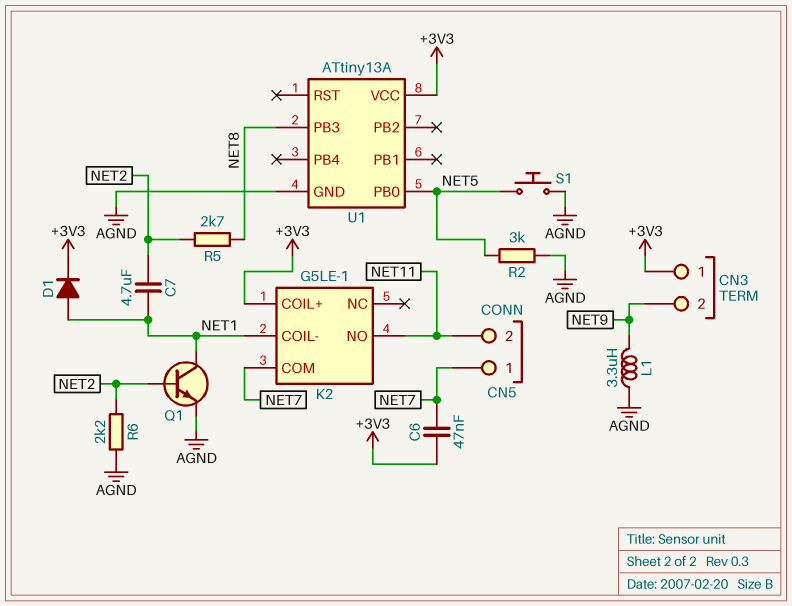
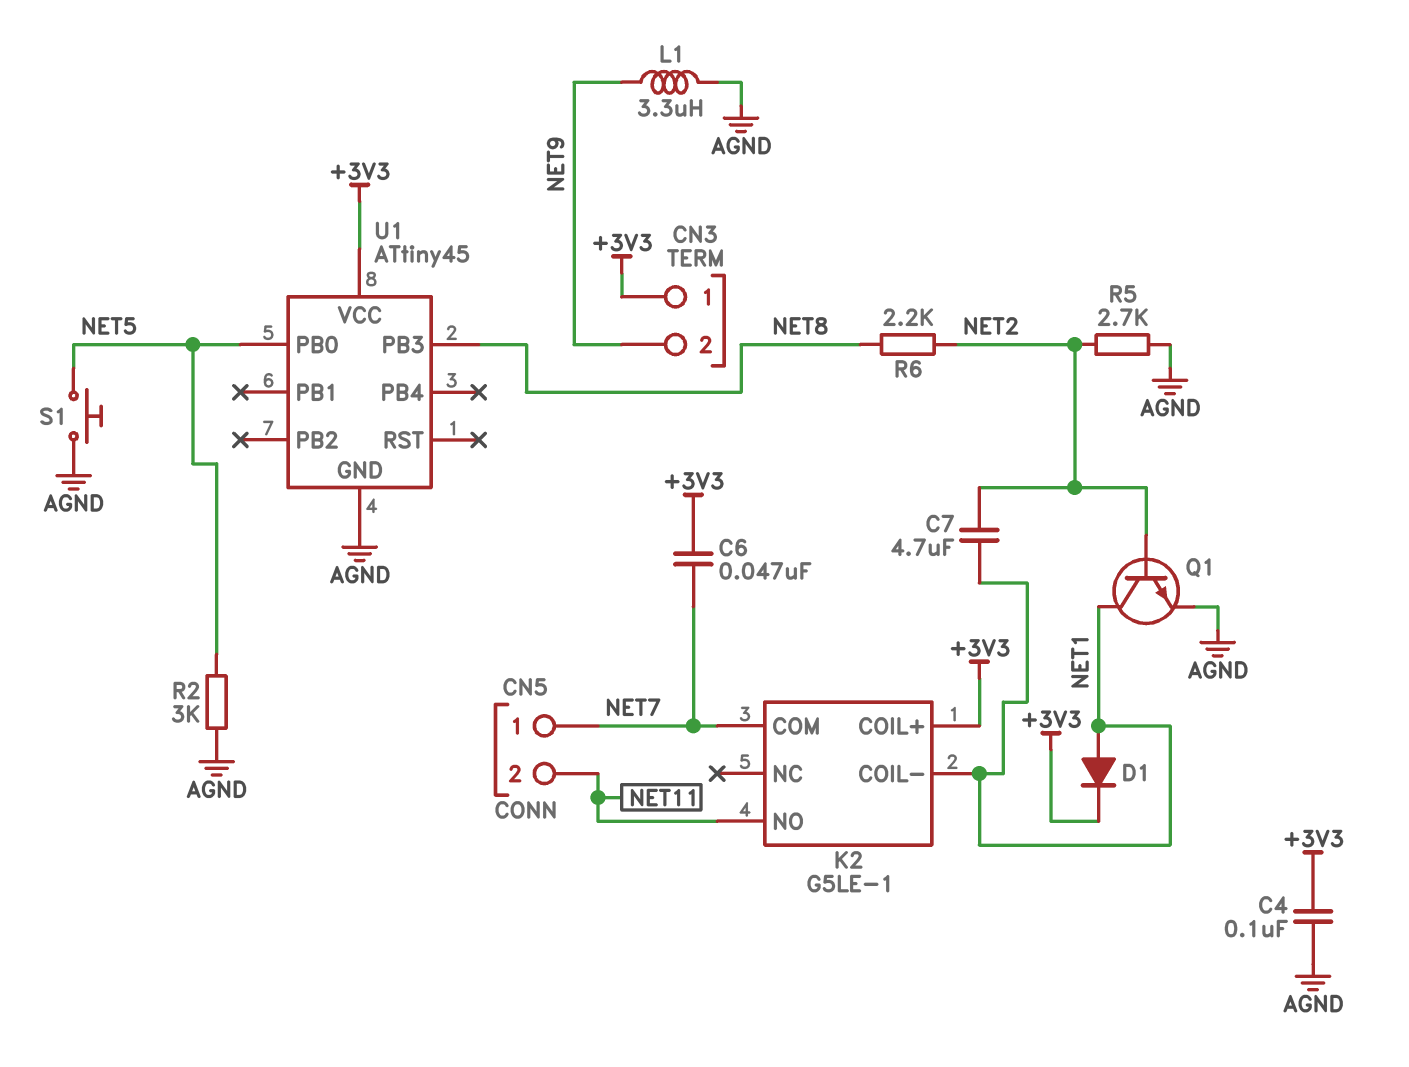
C4: none -> 100nF (+3V3, AGND)
R5: 2.7k (NET2, NET8) -> 2.7k (AGND, NET2)
R6: 2.2k (AGND, NET2) -> 2.2k (NET2, NET8)
U1: ATtiny13A -> ATtiny45

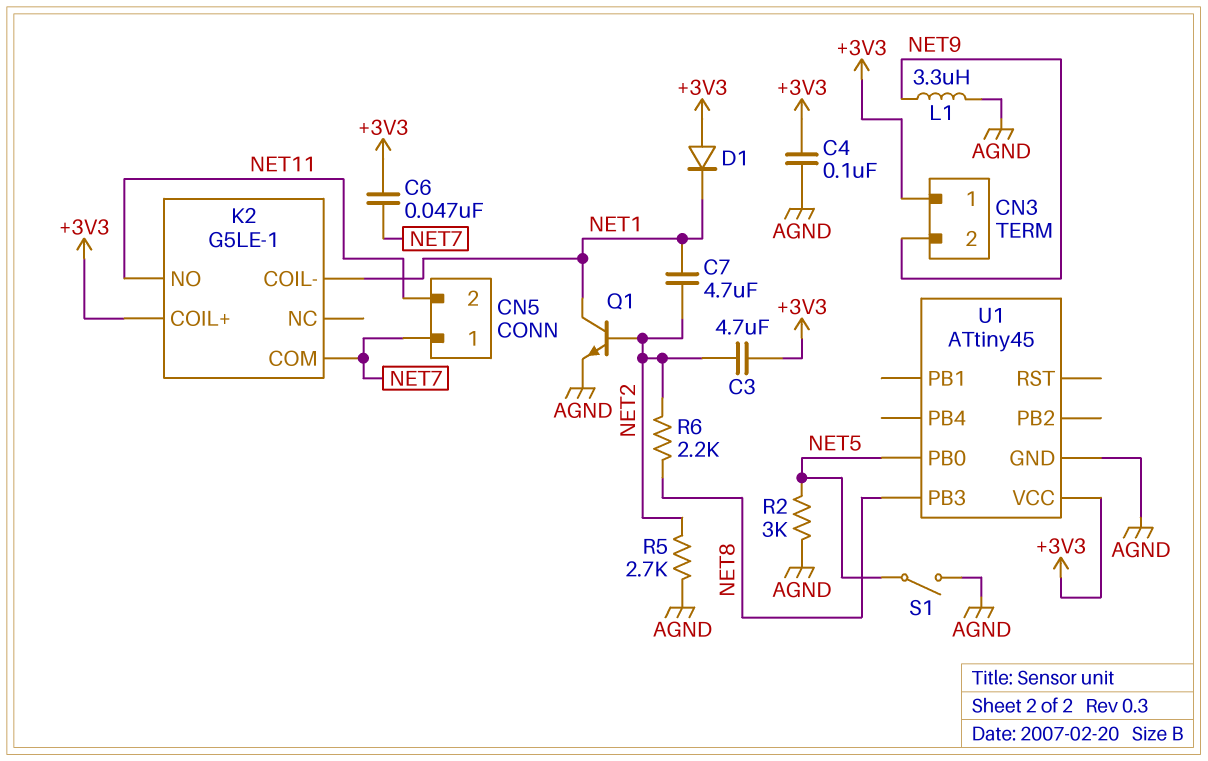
C3: none -> 4.7uF (+3V3, NET2)
D1: diode (A NET1, K +3V3) -> diode (A +3V3, K NET1)
S1: button (AGND, NET5) -> switch (AGND, NET5)

